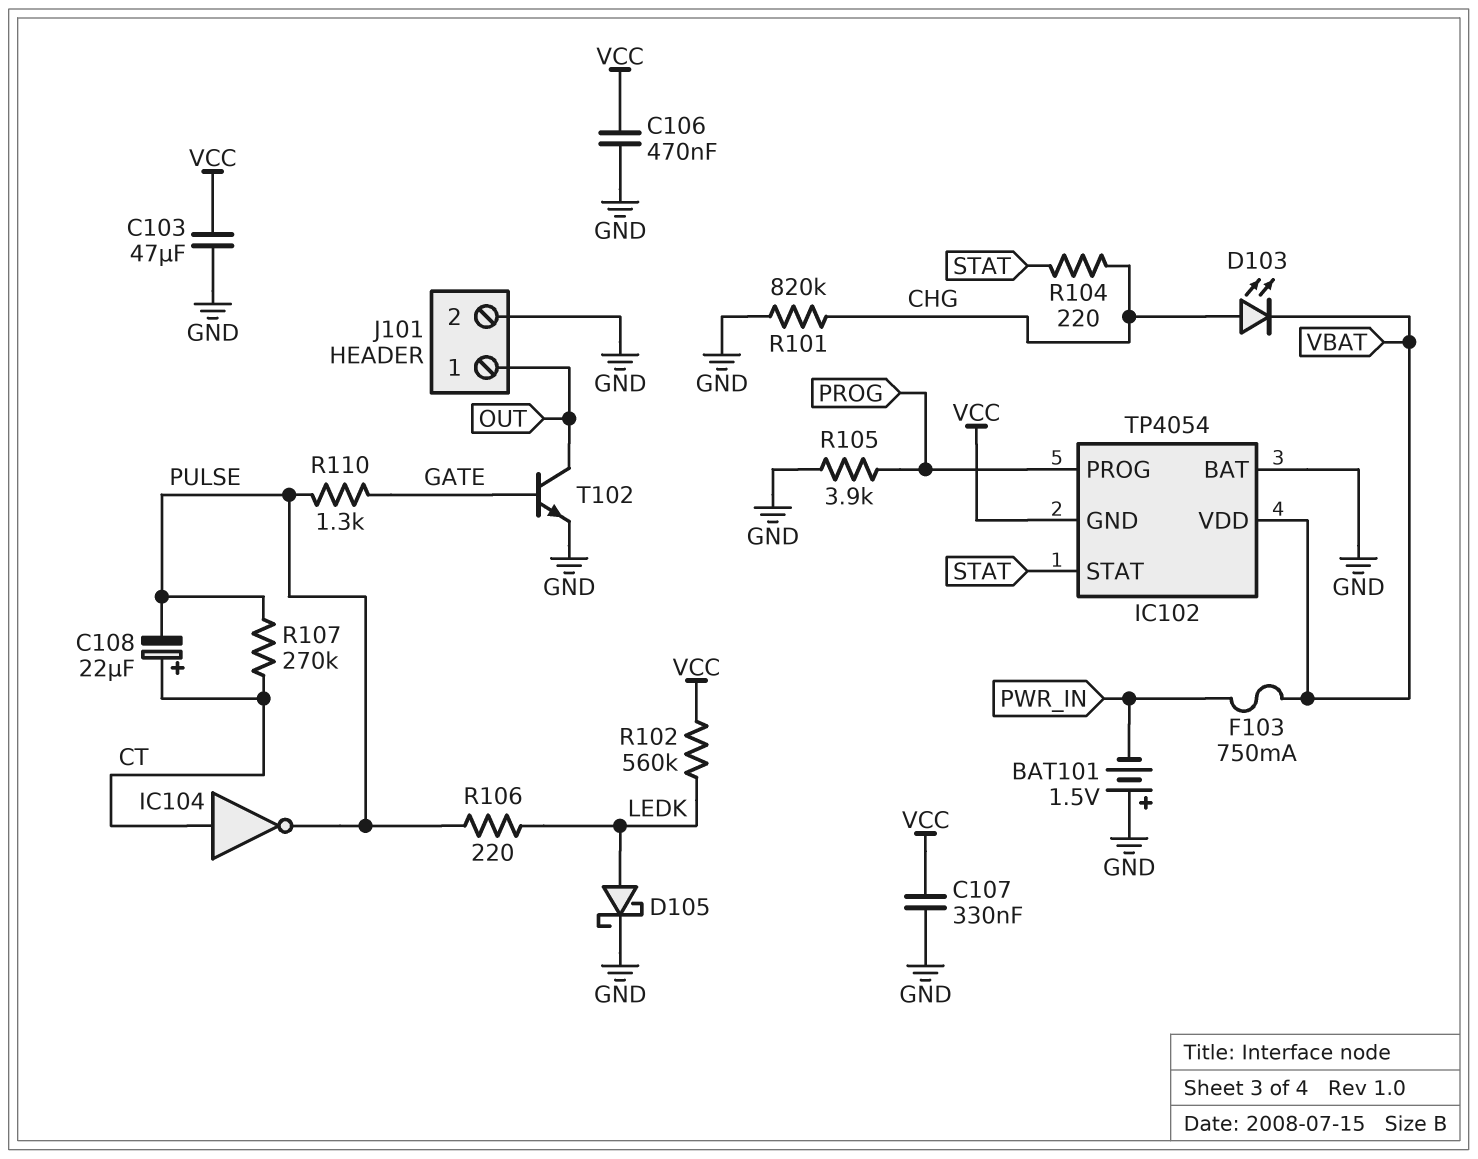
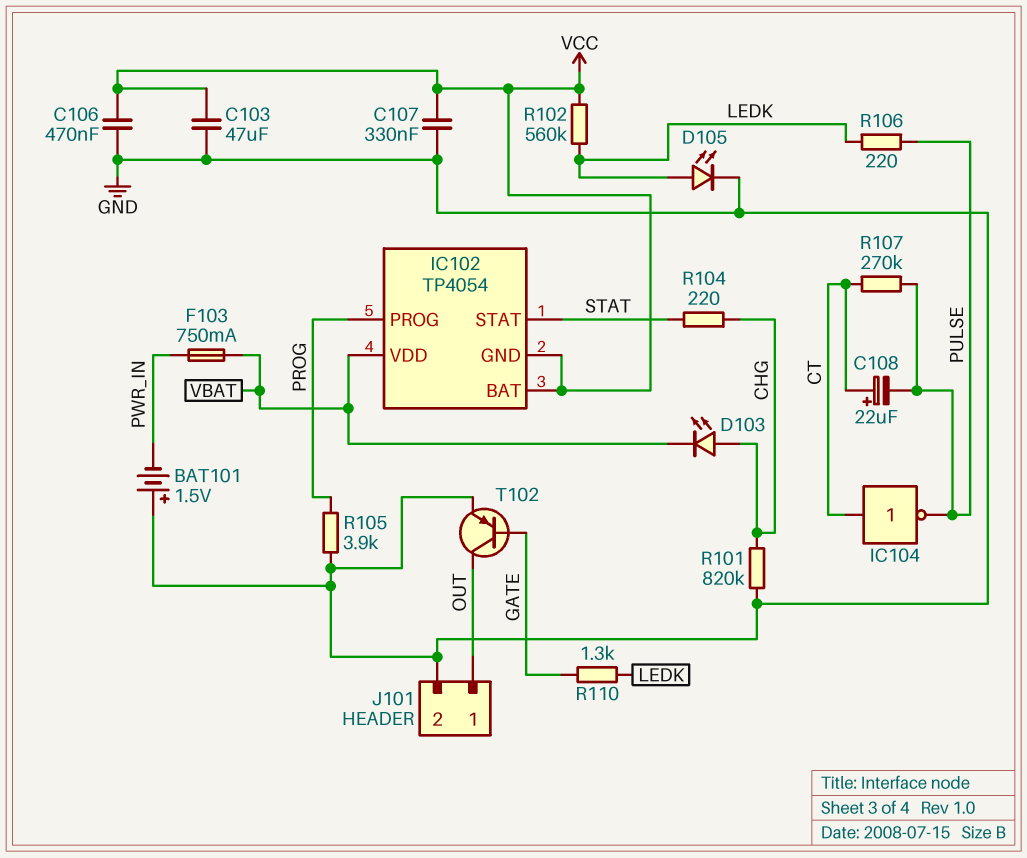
D105: schottky (A LEDK, K GND) -> LED (A LEDK, K GND)
IC102 pin BAT: GND -> VCC
R110: 1.3k (GATE, PULSE) -> 1.3k (GATE, LEDK)
T102: NPN (B GATE, C OUT, E GND) -> PNP (B GATE, C OUT, E GND)

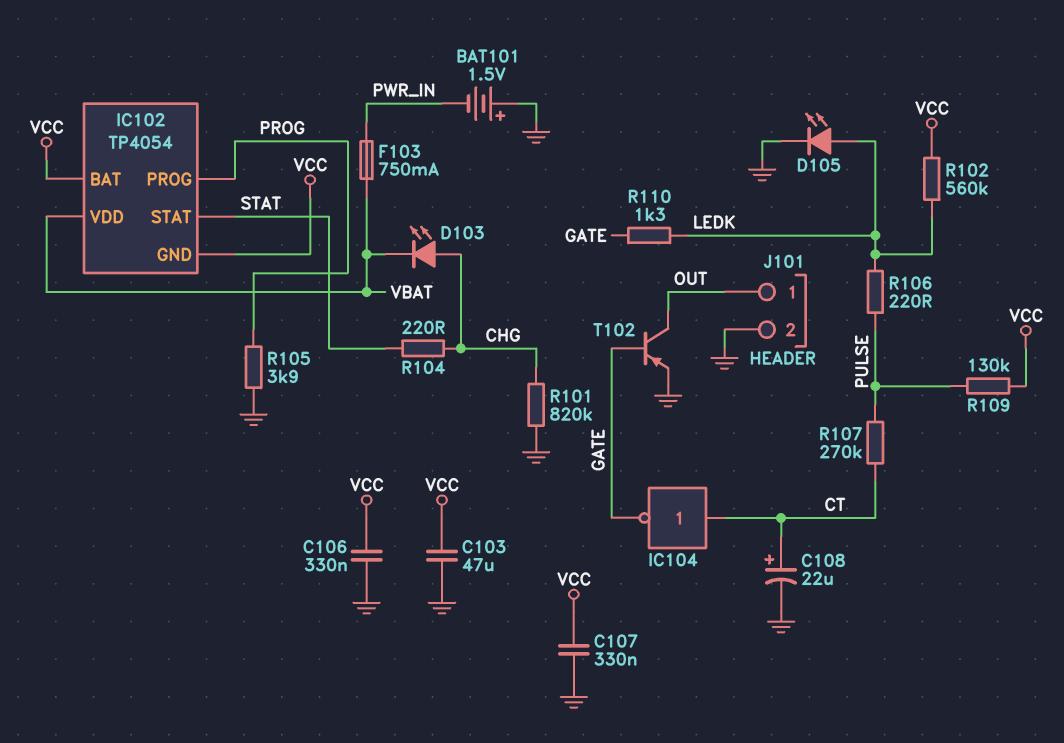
C106: 470nF (GND, VCC) -> 330nF (GND, VCC)
C108: 22uF (plus CT, minus PULSE) -> 22uF (plus CT, minus GND)
IC104: NOT (in CT, out PULSE) -> NOT (in CT, out GATE)
R109: none -> 130k (PULSE, VCC)

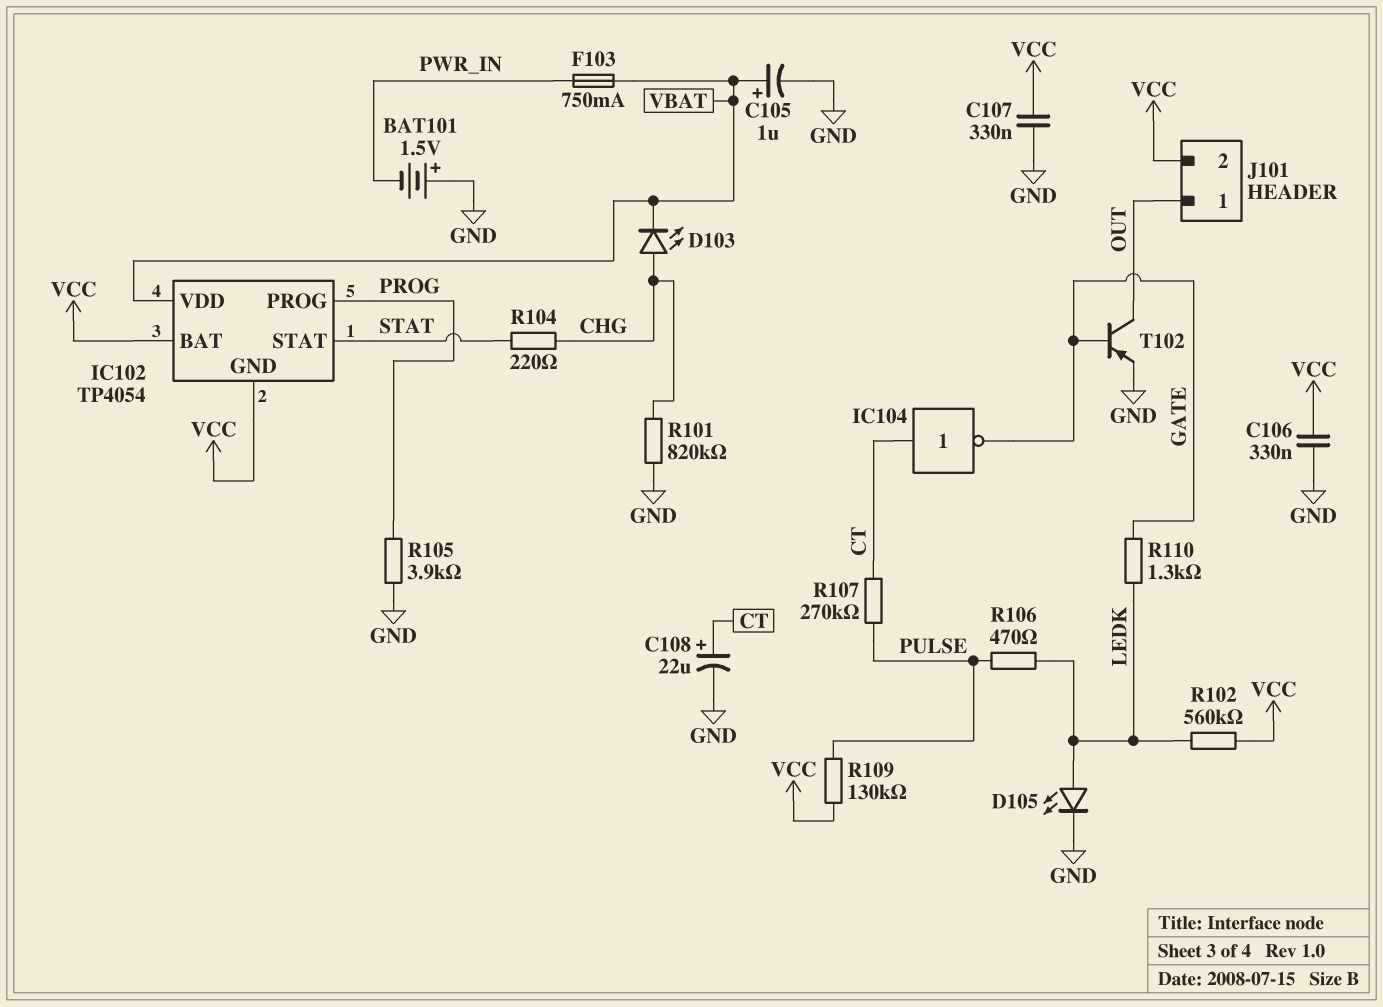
C103: 47uF (GND, VCC) -> none
C105: none -> 1uF (plus VBAT, minus GND)
J101 pin 2: GND -> VCC
R106: 220 (LEDK, PULSE) -> 470 (LEDK, PULSE)

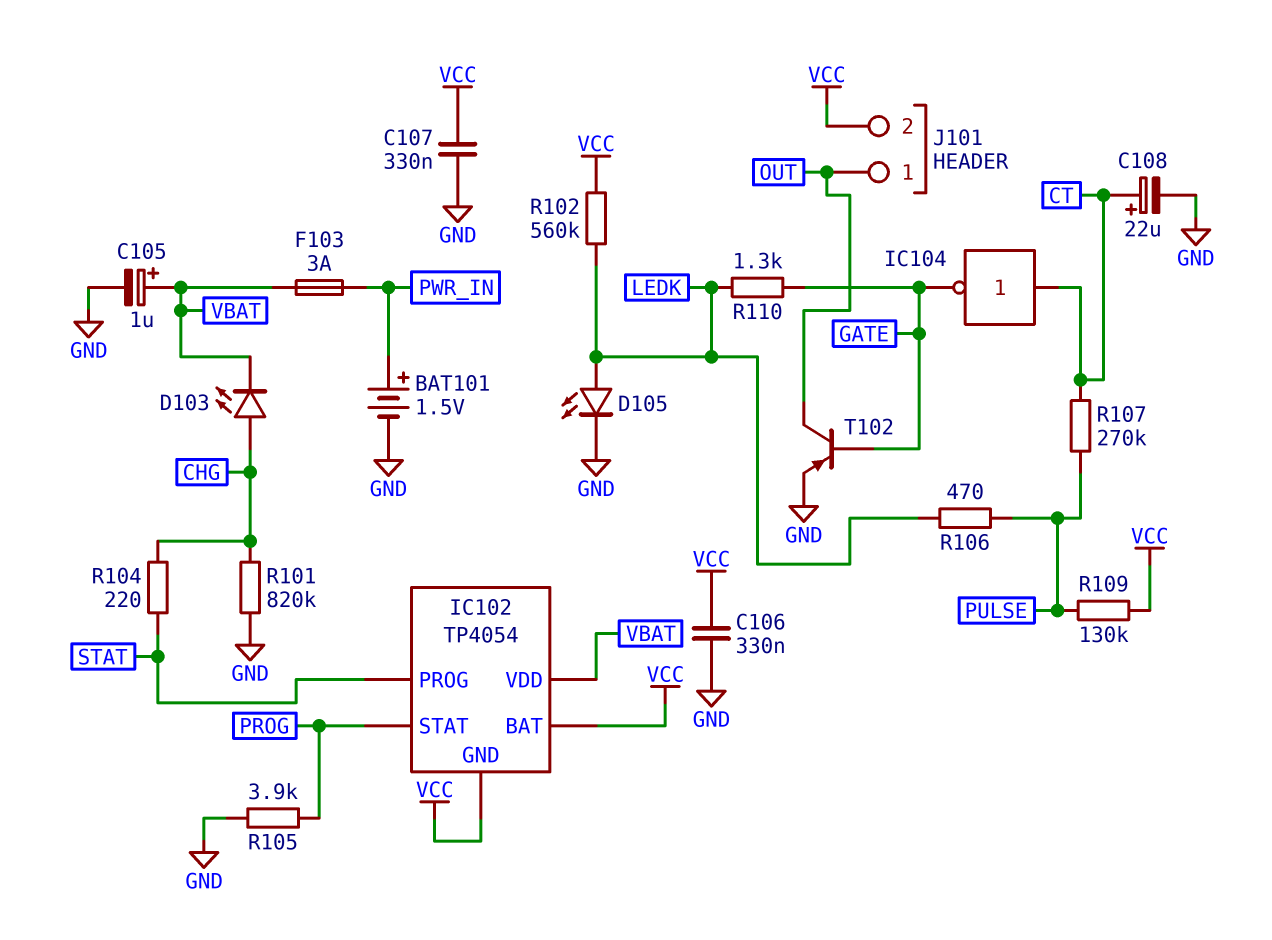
BAT101: 1.5V (plus GND, minus PWR_IN) -> 1.5V (plus PWR_IN, minus GND)
F103: 750mA (PWR_IN, VBAT) -> 3A (PWR_IN, VBAT)
IC102 pin PROG: PROG -> STAT
IC102 pin STAT: STAT -> PROG

